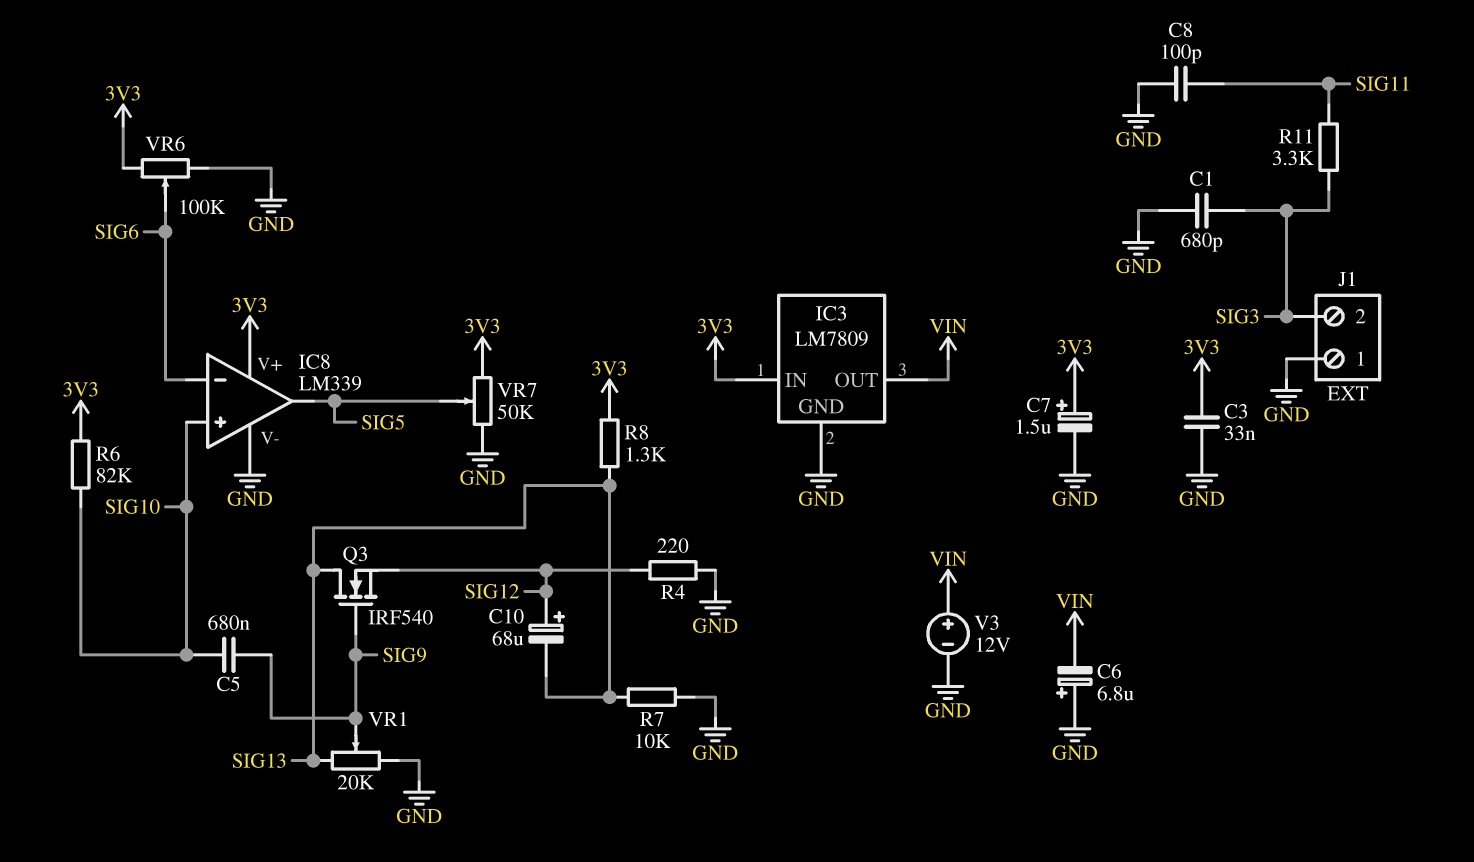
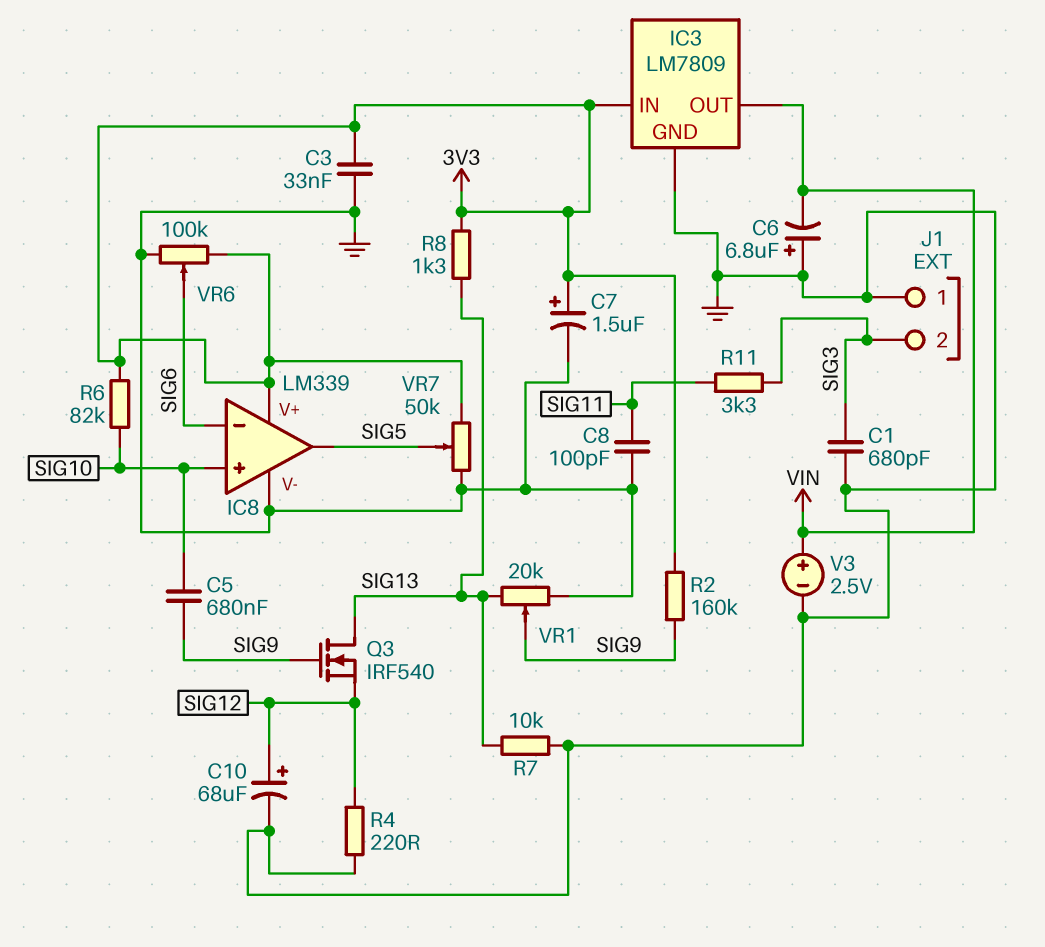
C10: 68uF (plus SIG12, minus SIG13) -> 68uF (plus SIG12, minus GND)
R2: none -> 160k (3V3, SIG9)
V3: 12V (plus VIN, minus GND) -> 2.5V (plus VIN, minus GND)

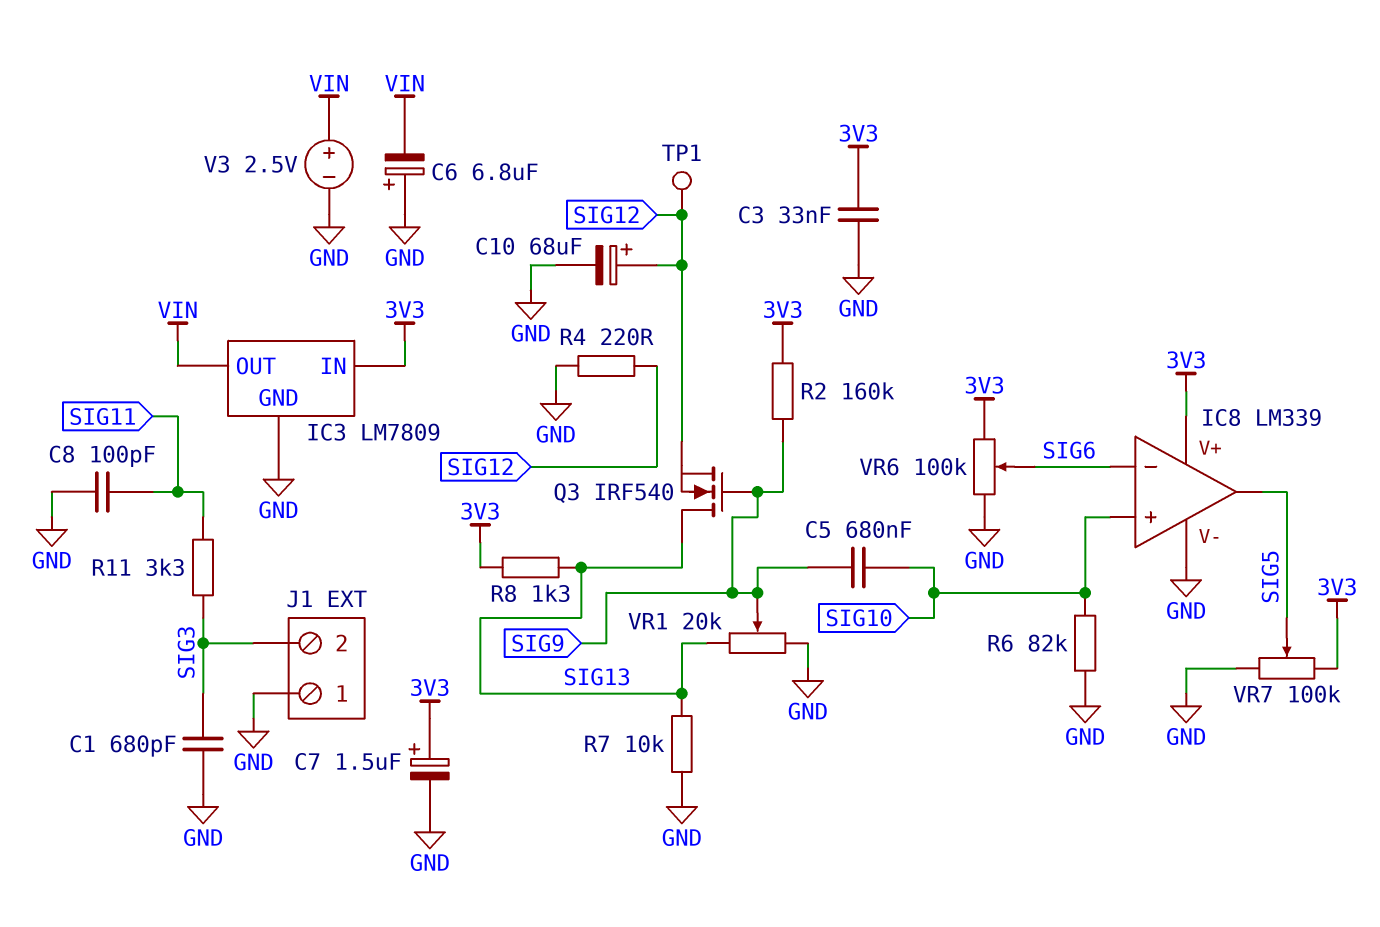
R6: 82k (3V3, SIG10) -> 82k (GND, SIG10)
TP1: none -> test point (SIG12)
VR7: 50k (3V3, GND, wiper SIG5) -> 100k (3V3, GND, wiper SIG5)

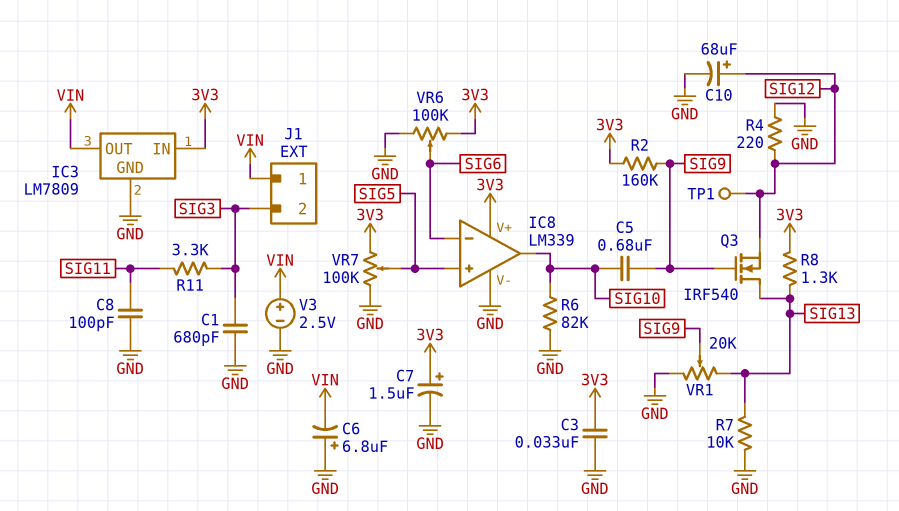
IC8 pin in+: SIG10 -> SIG5
IC8 pin out: SIG5 -> SIG10
J1 pin 1: GND -> VIN

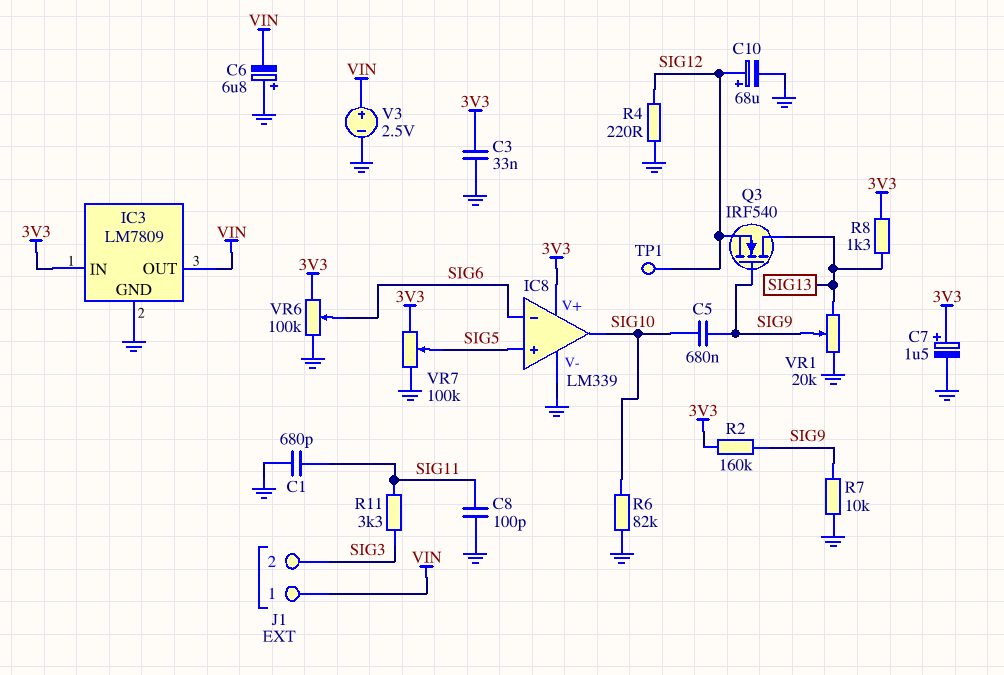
C1: 680pF (GND, SIG3) -> 680pF (GND, SIG11)
R7: 10k (GND, SIG13) -> 10k (GND, SIG9)

